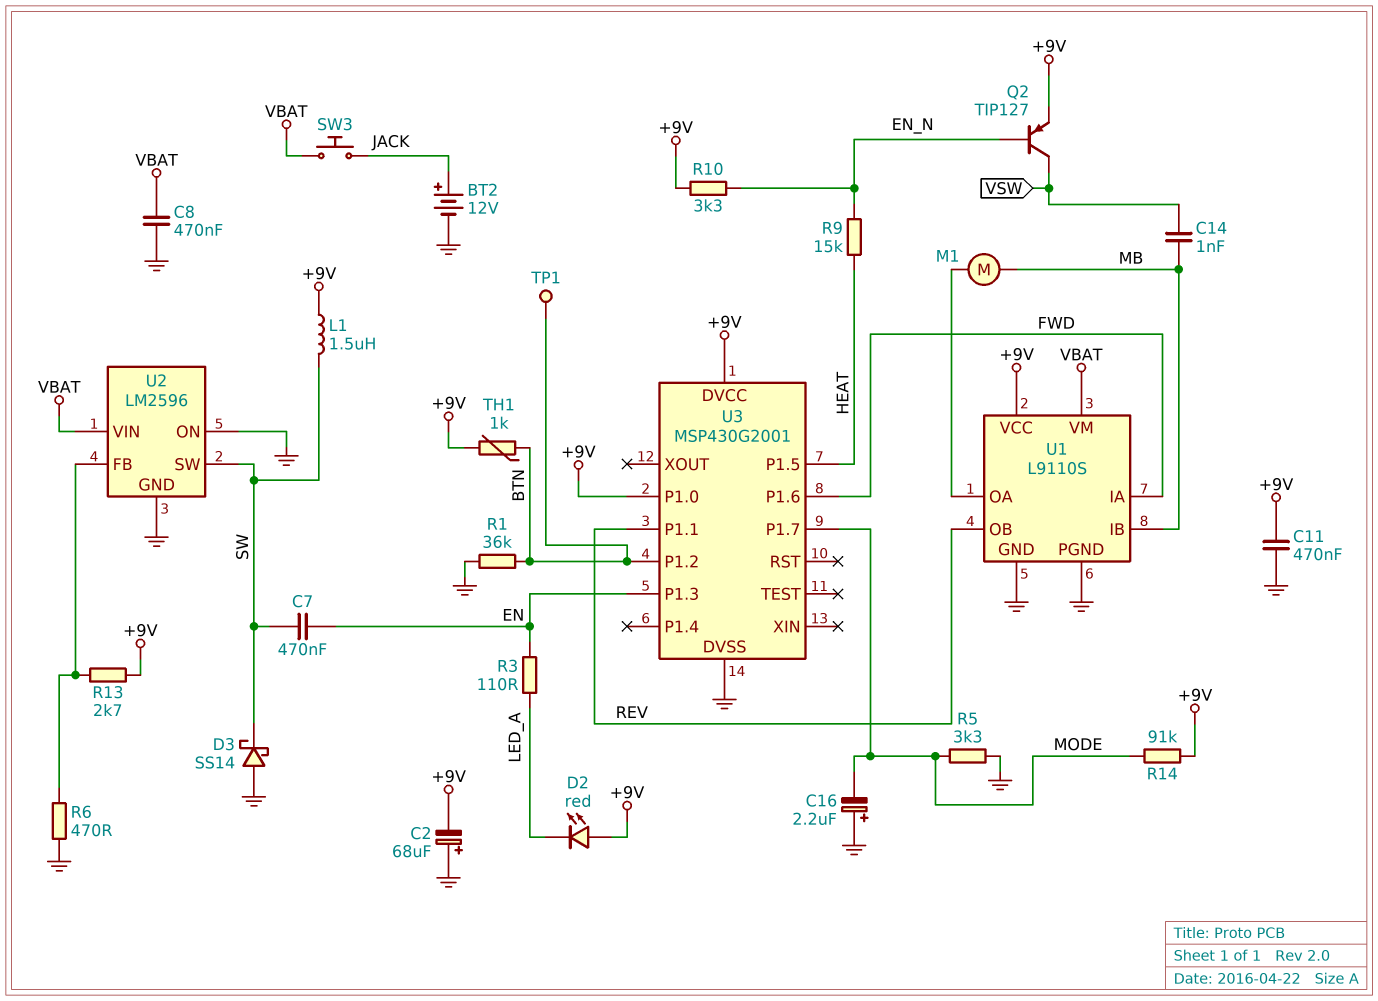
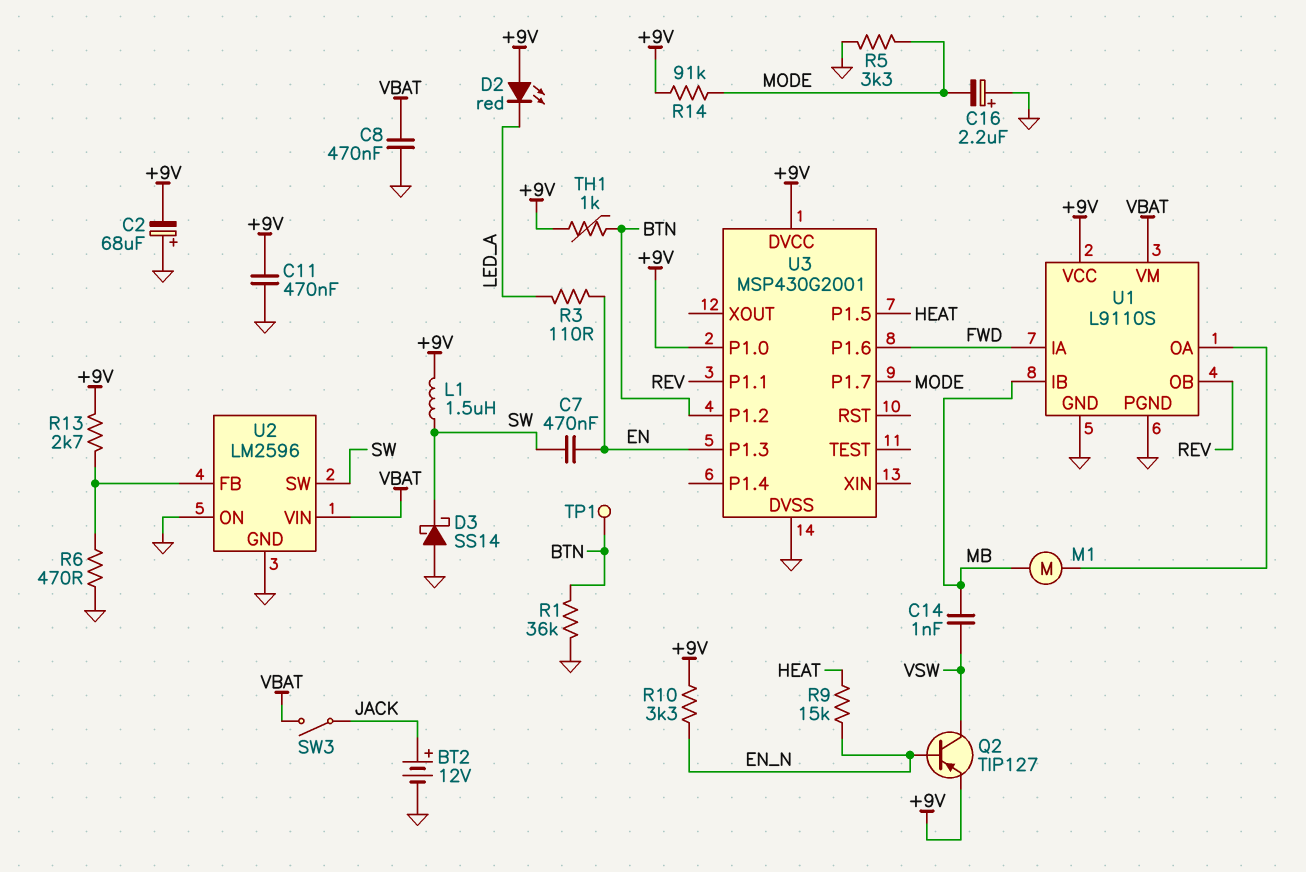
SW3: button (JACK, VBAT) -> switch (JACK, VBAT)

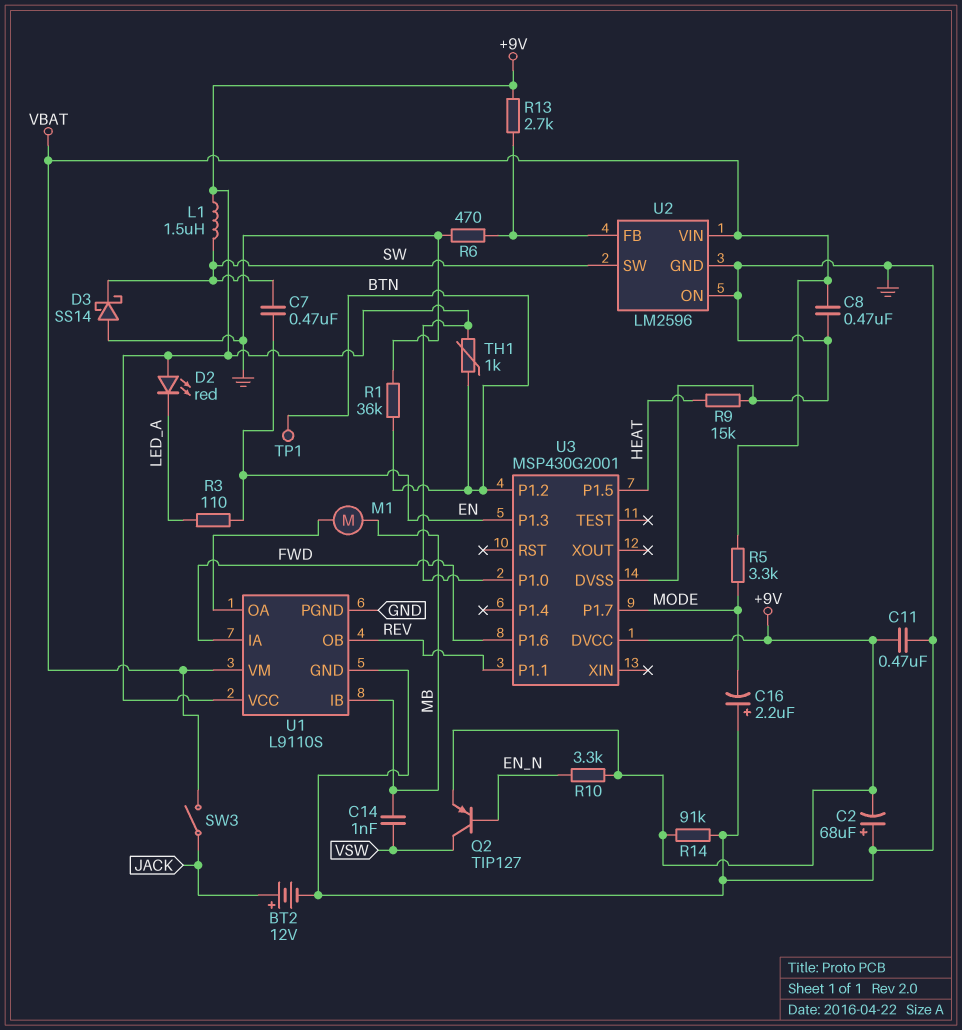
R5: 3.3k (GND, MODE) -> 3.3k (MODE, VBAT)
R9: 15k (EN_N, HEAT) -> 15k (GND, HEAT)
R14: 91k (+9V, MODE) -> 91k (+9V, GND)

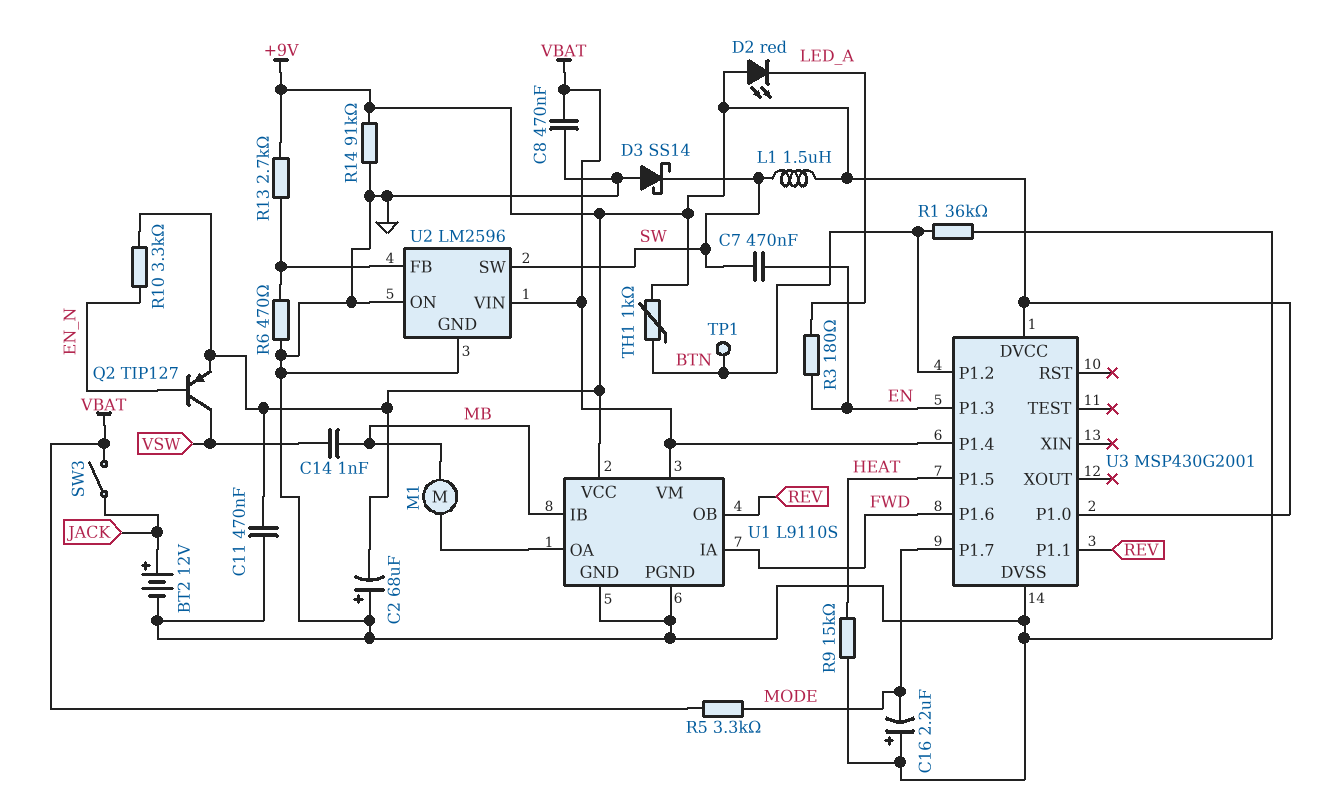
R3: 110 (EN, LED_A) -> 180 (EN, LED_A)
U3 pin P1.4: none -> VBAT

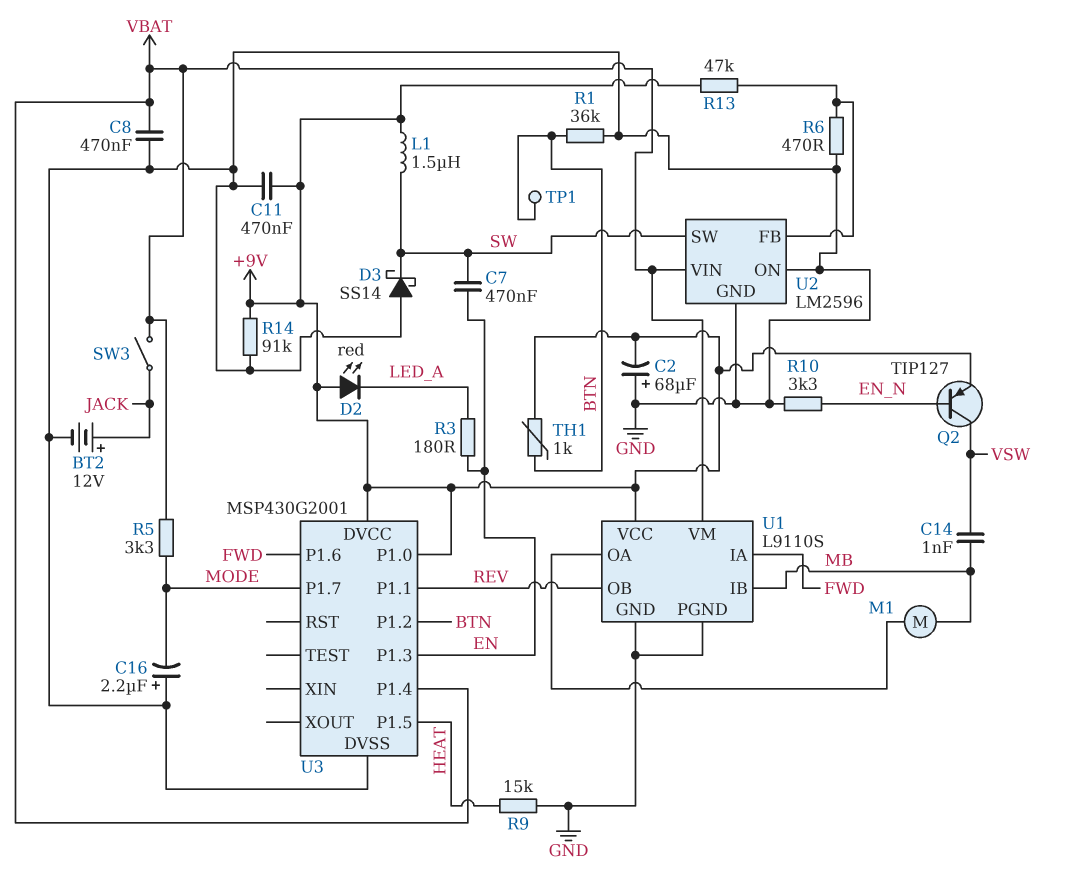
R10: 3.3k (+9V, EN_N) -> 3.3k (EN_N, GND)
R13: 2.7k (+9V, U2/FB) -> 47k (+9V, U2/FB)

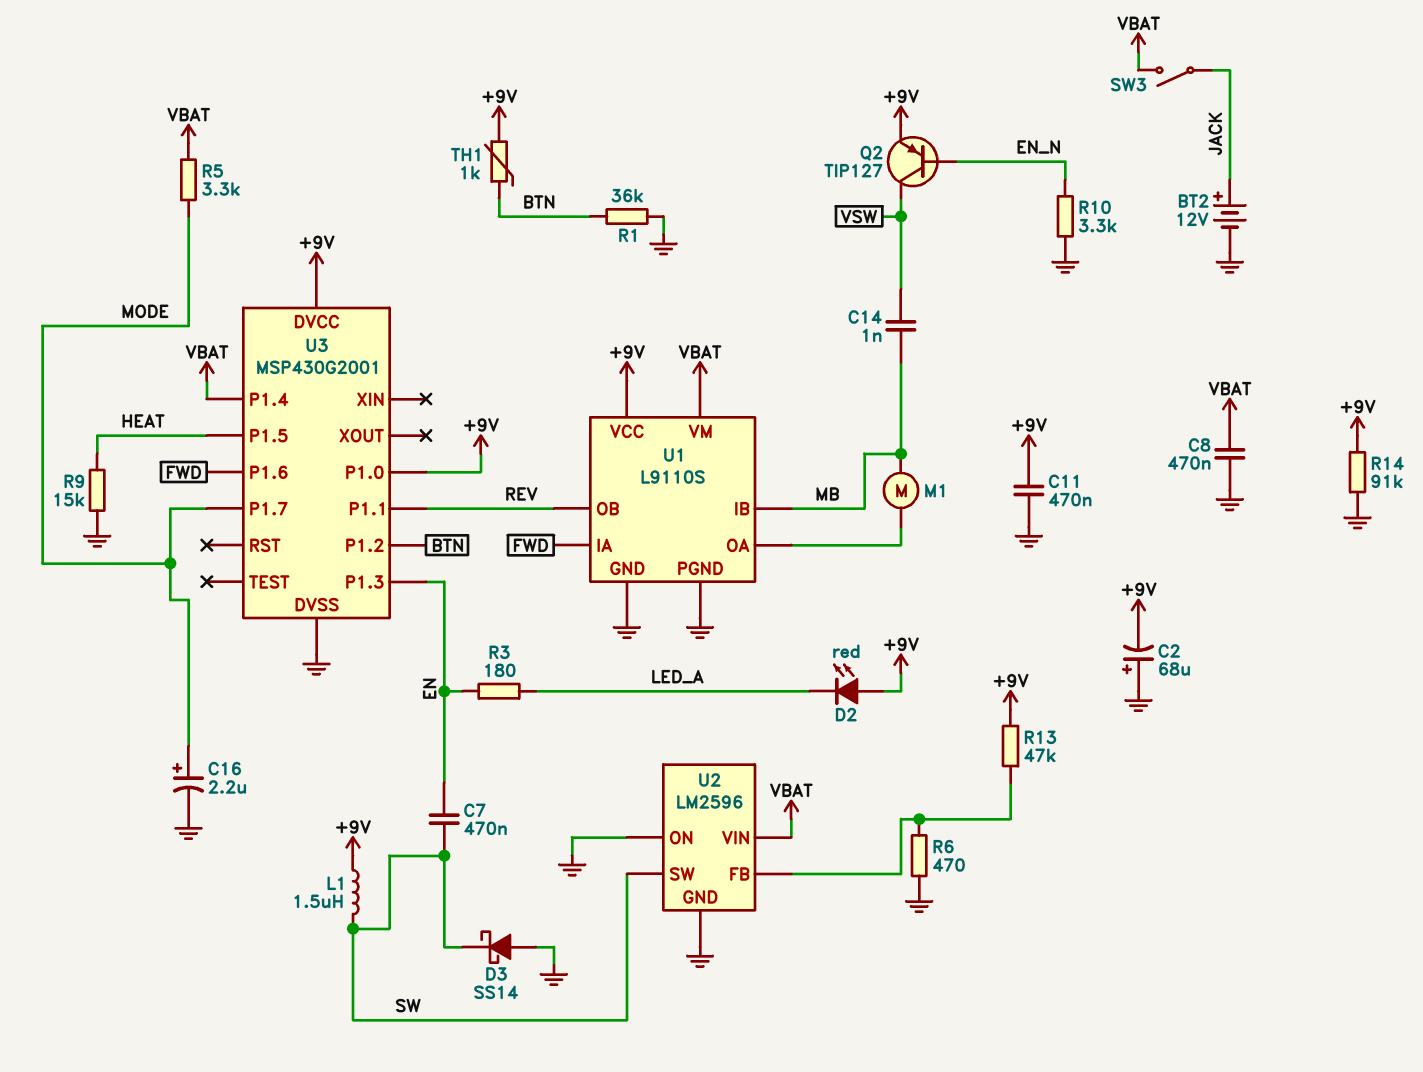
C16: 2.2uF (plus GND, minus MODE) -> 2.2uF (plus MODE, minus GND)
TP1: test point (BTN) -> none

